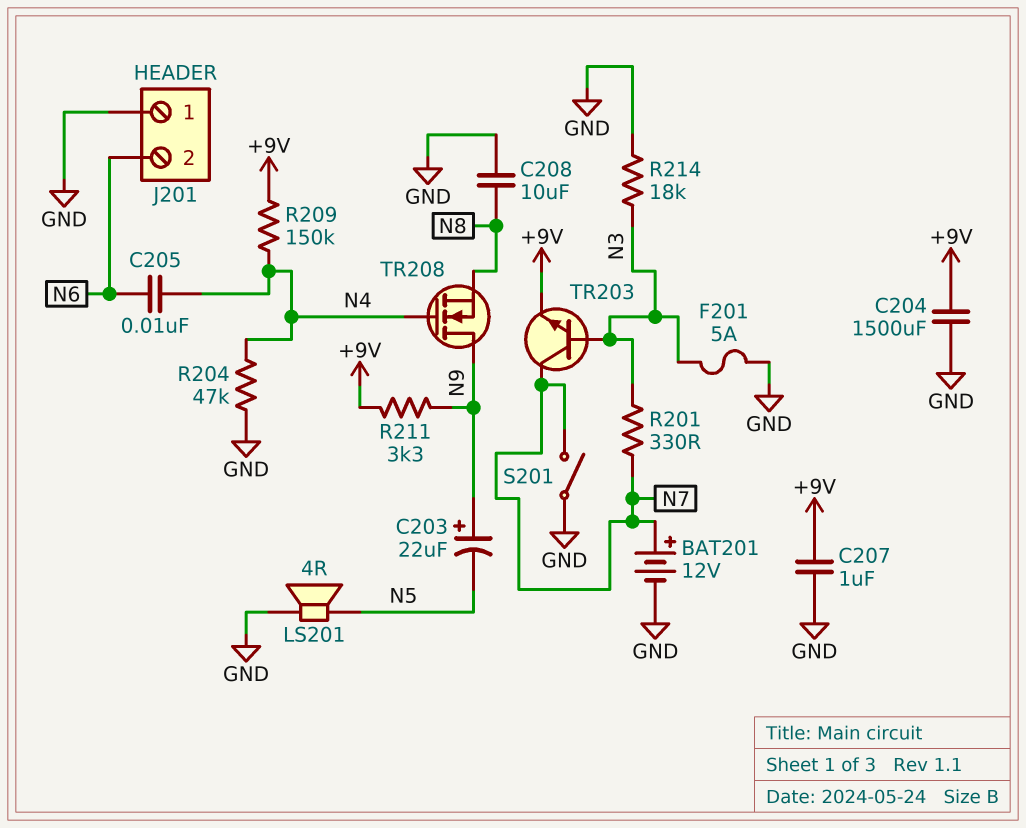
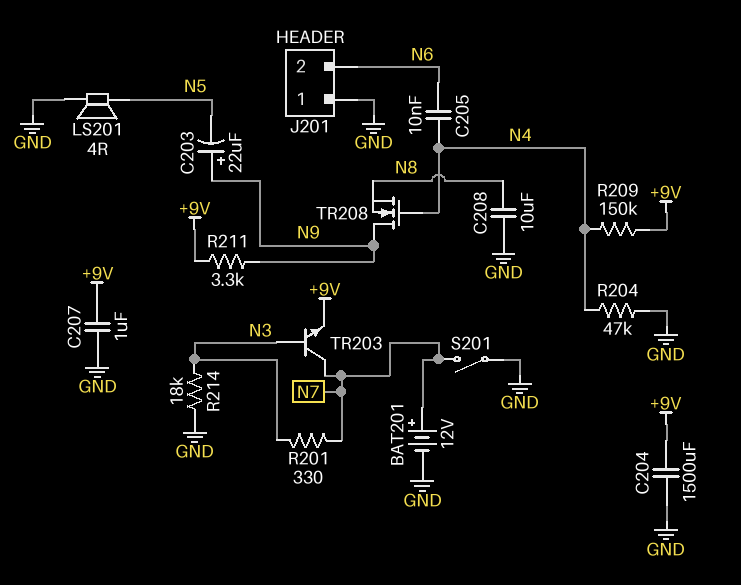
F201: 5A (GND, N3) -> none

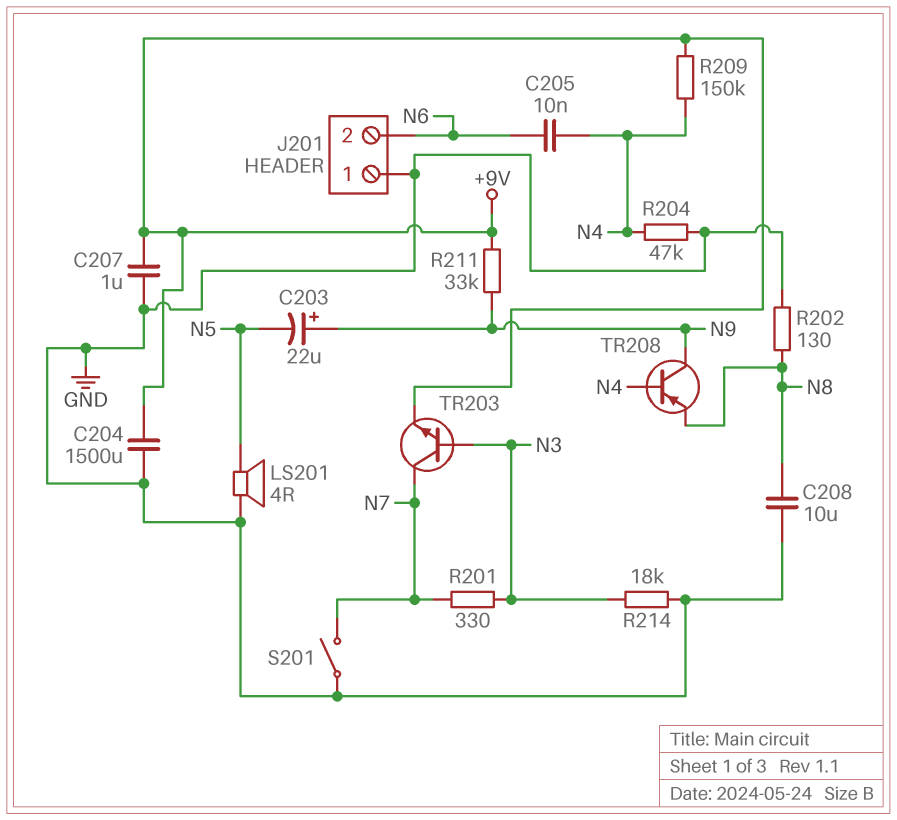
BAT201: 12V (plus N7, minus GND) -> none
R202: none -> 130 (GND, N8)
R211: 3.3k (+9V, N9) -> 33k (+9V, N9)
TR208: NMOS (G N4, D N9, S N8) -> PNP (B N4, C N9, E N8)

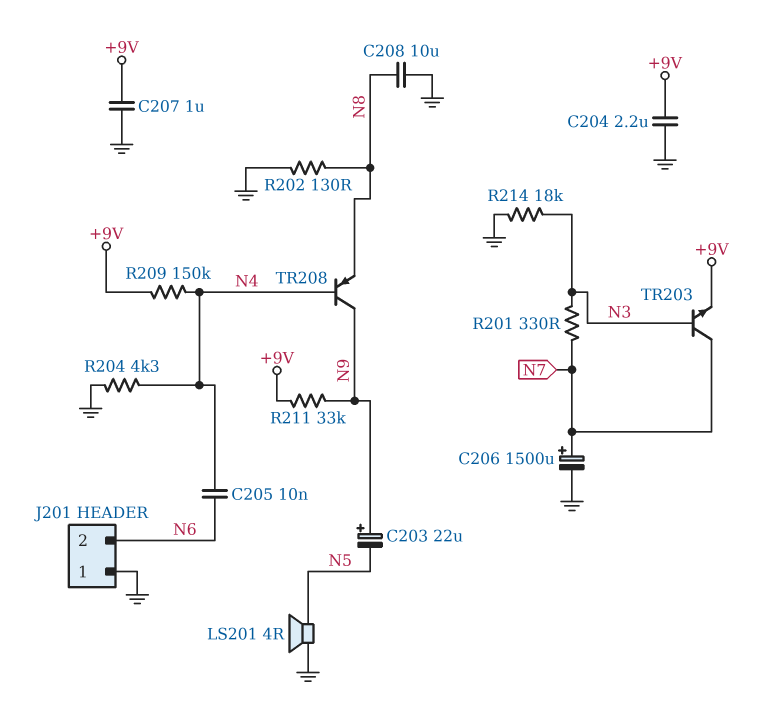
C204: 1500uF (+9V, GND) -> 2.2uF (+9V, GND)
C206: none -> 1500uF (plus N7, minus GND)
R204: 47k (GND, N4) -> 4.3k (GND, N4)
S201: switch (GND, N7) -> none

